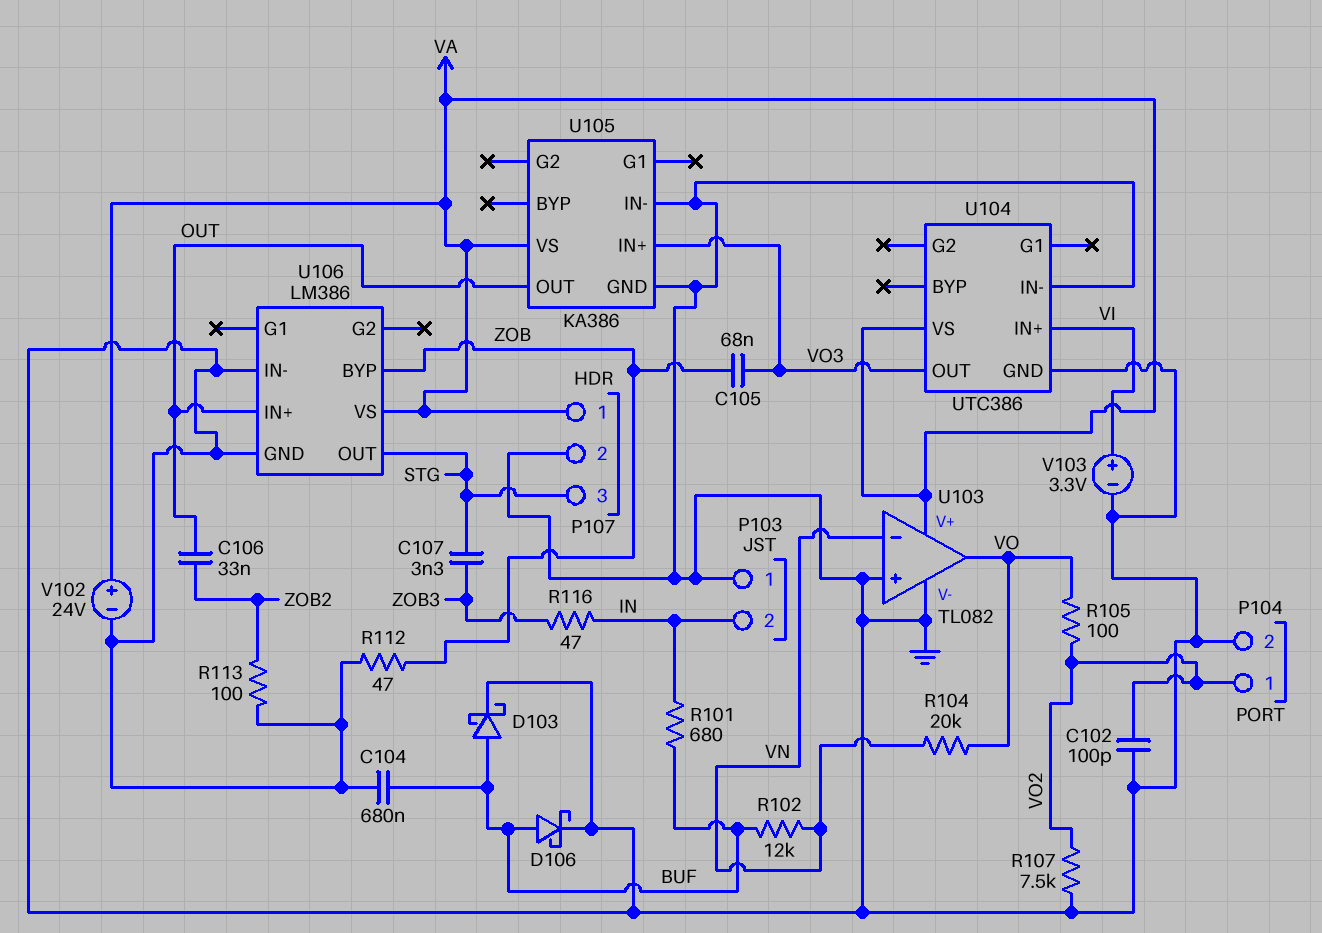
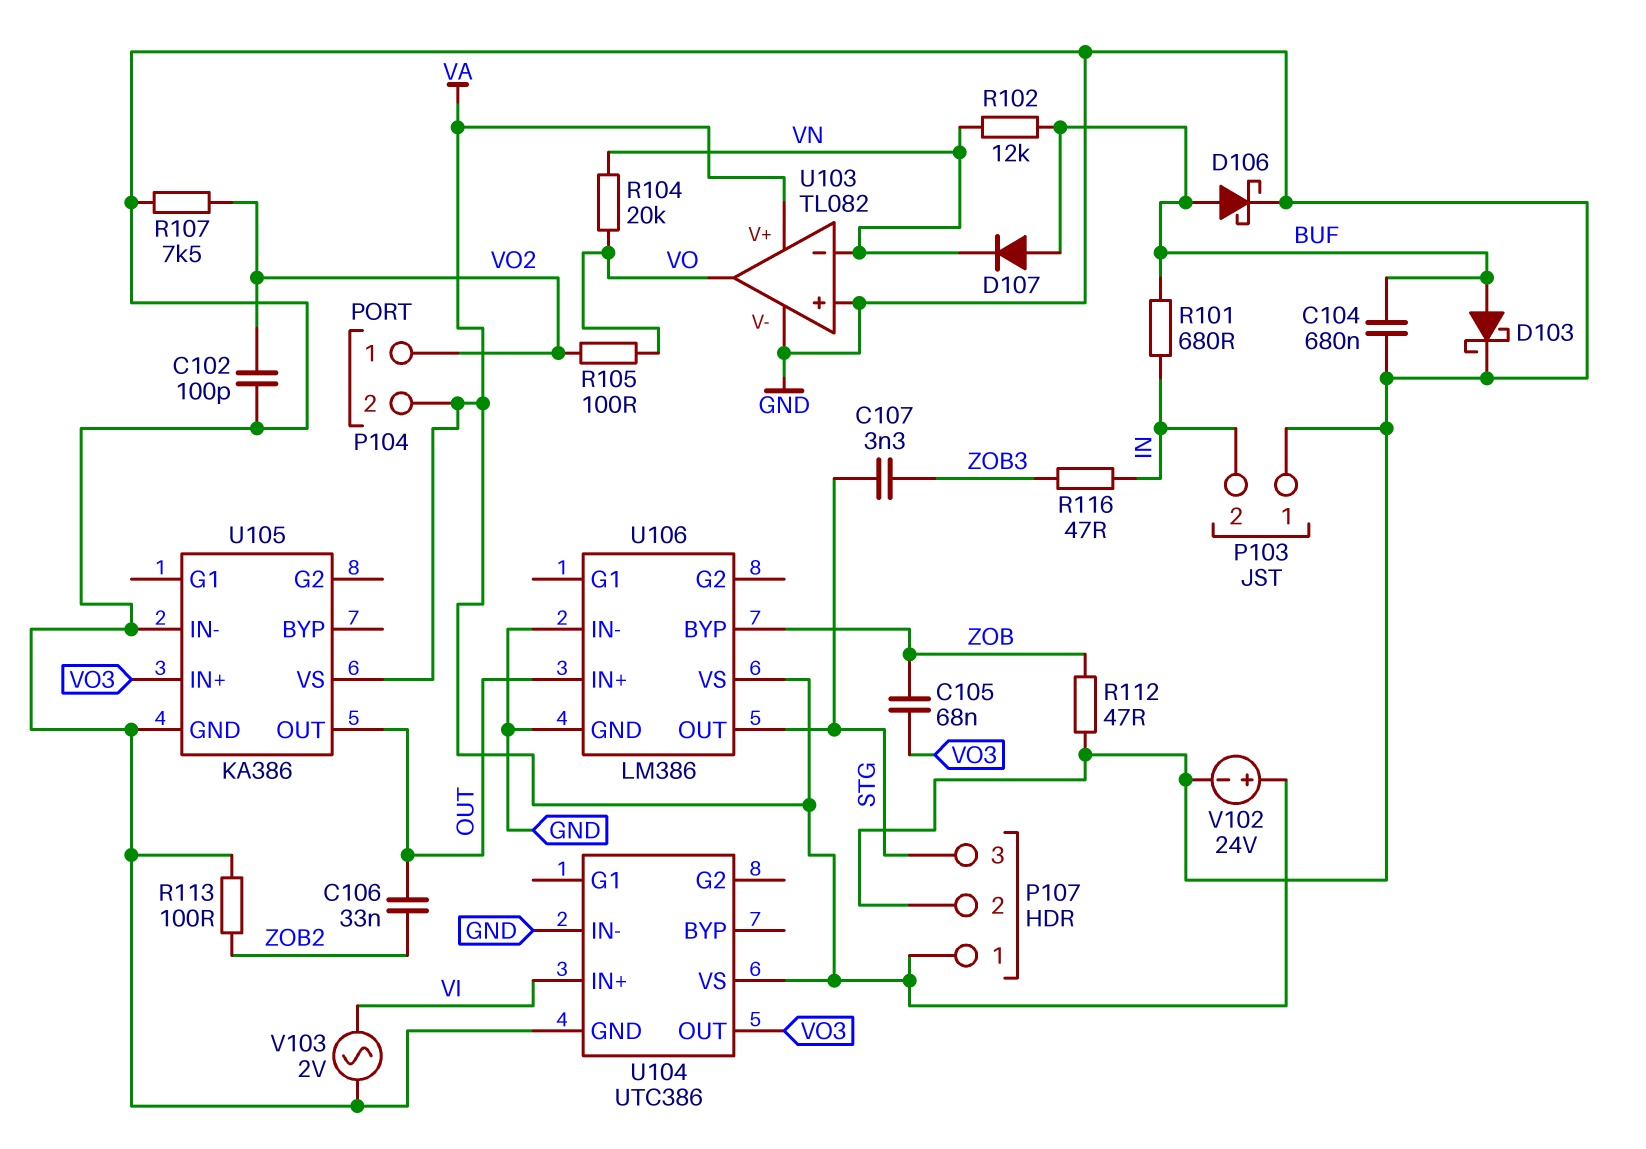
D107: none -> diode (A BUF, K VN)
P104 pin 2: GND -> VA
V103: 3.3V (plus VI, minus GND) -> AC 2V (GND, VI)

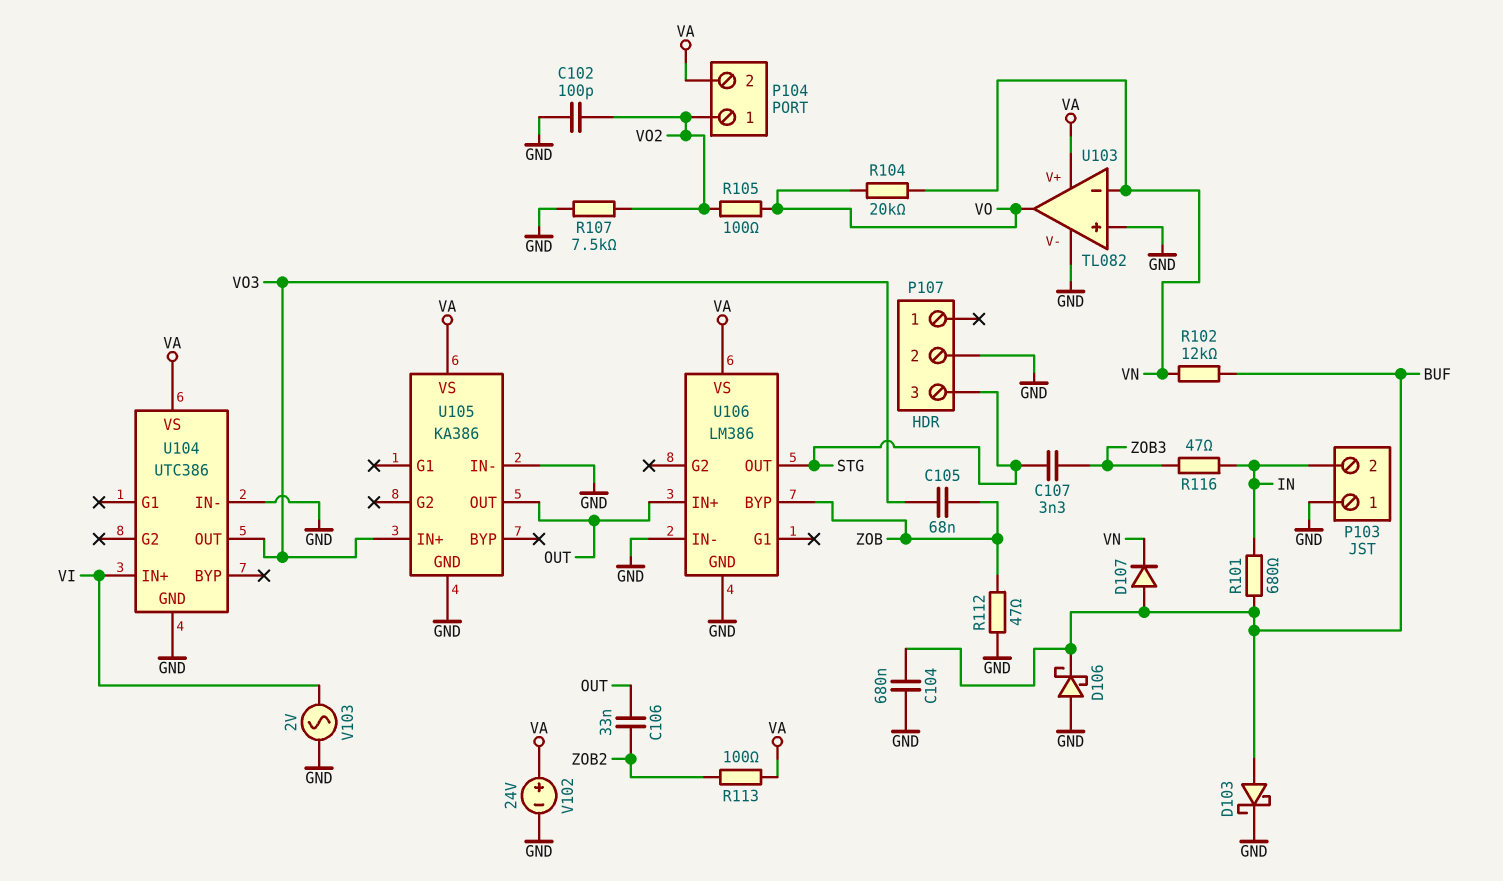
D106: schottky (A BUF, K GND) -> schottky (A GND, K BUF)
P107 pin 1: VA -> none
R113: 100 (GND, ZOB2) -> 100 (VA, ZOB2)

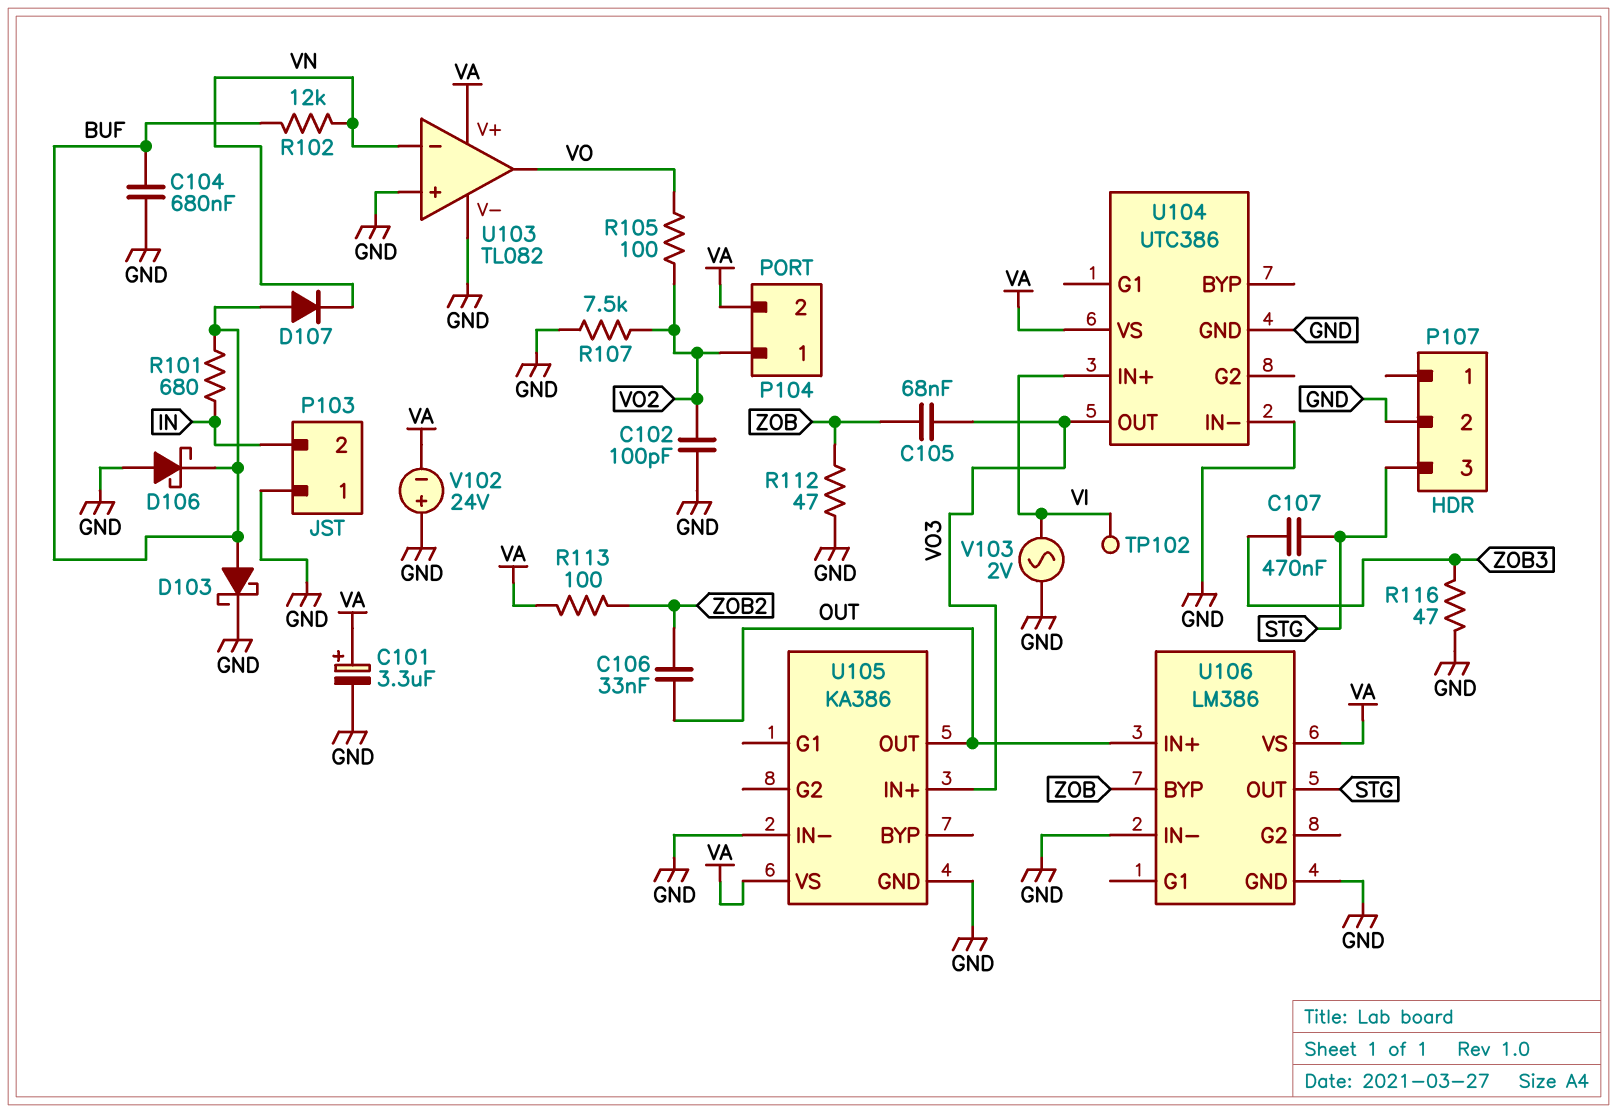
C101: none -> 3.3uF (plus VA, minus GND)
C107: 3.3nF (STG, ZOB3) -> 470nF (STG, ZOB3)
R104: 20k (VN, VO) -> none
R116: 47 (IN, ZOB3) -> 47 (GND, ZOB3)
TP102: none -> test point (VI)
V102: 24V (plus VA, minus GND) -> 24V (plus GND, minus VA)

